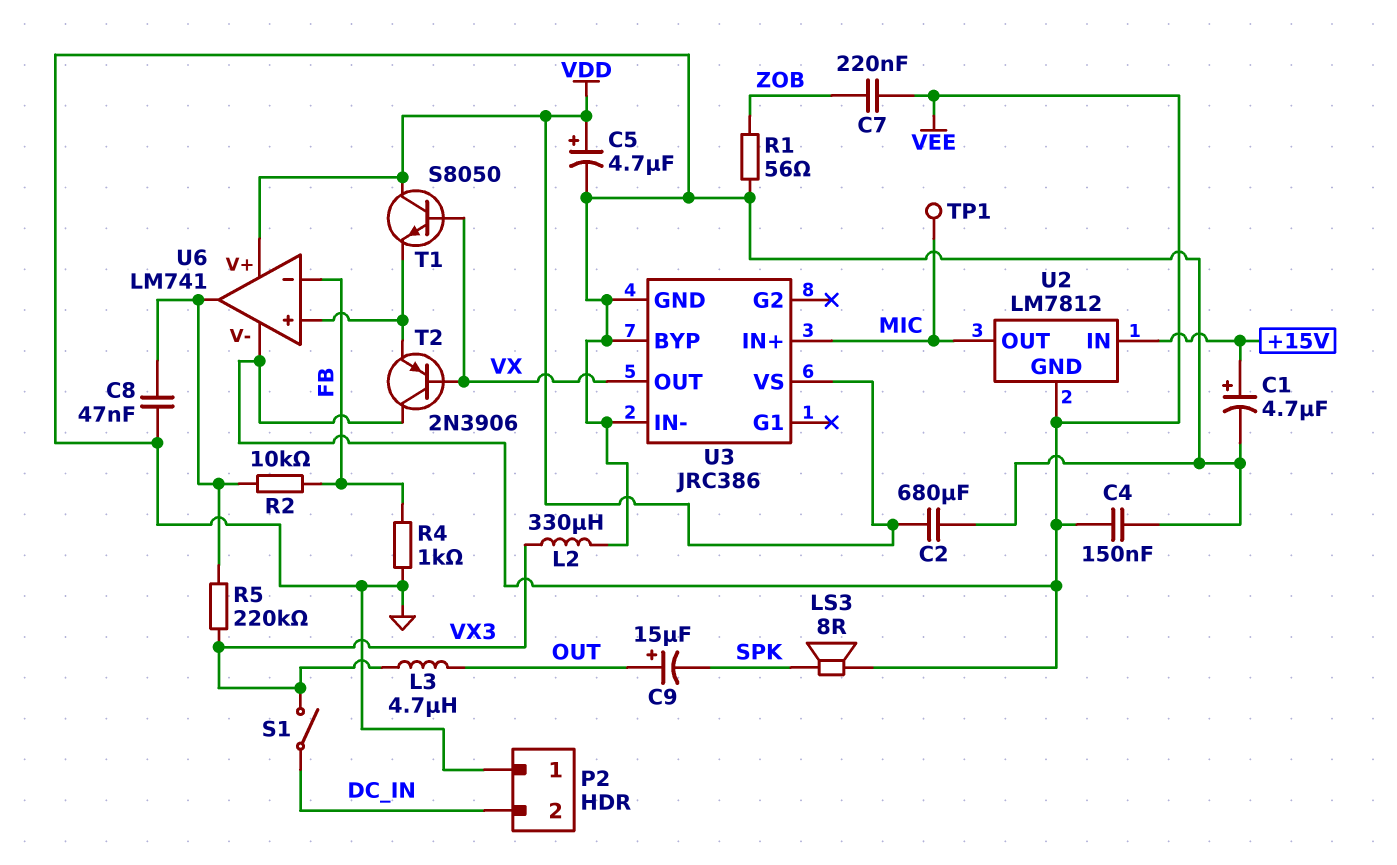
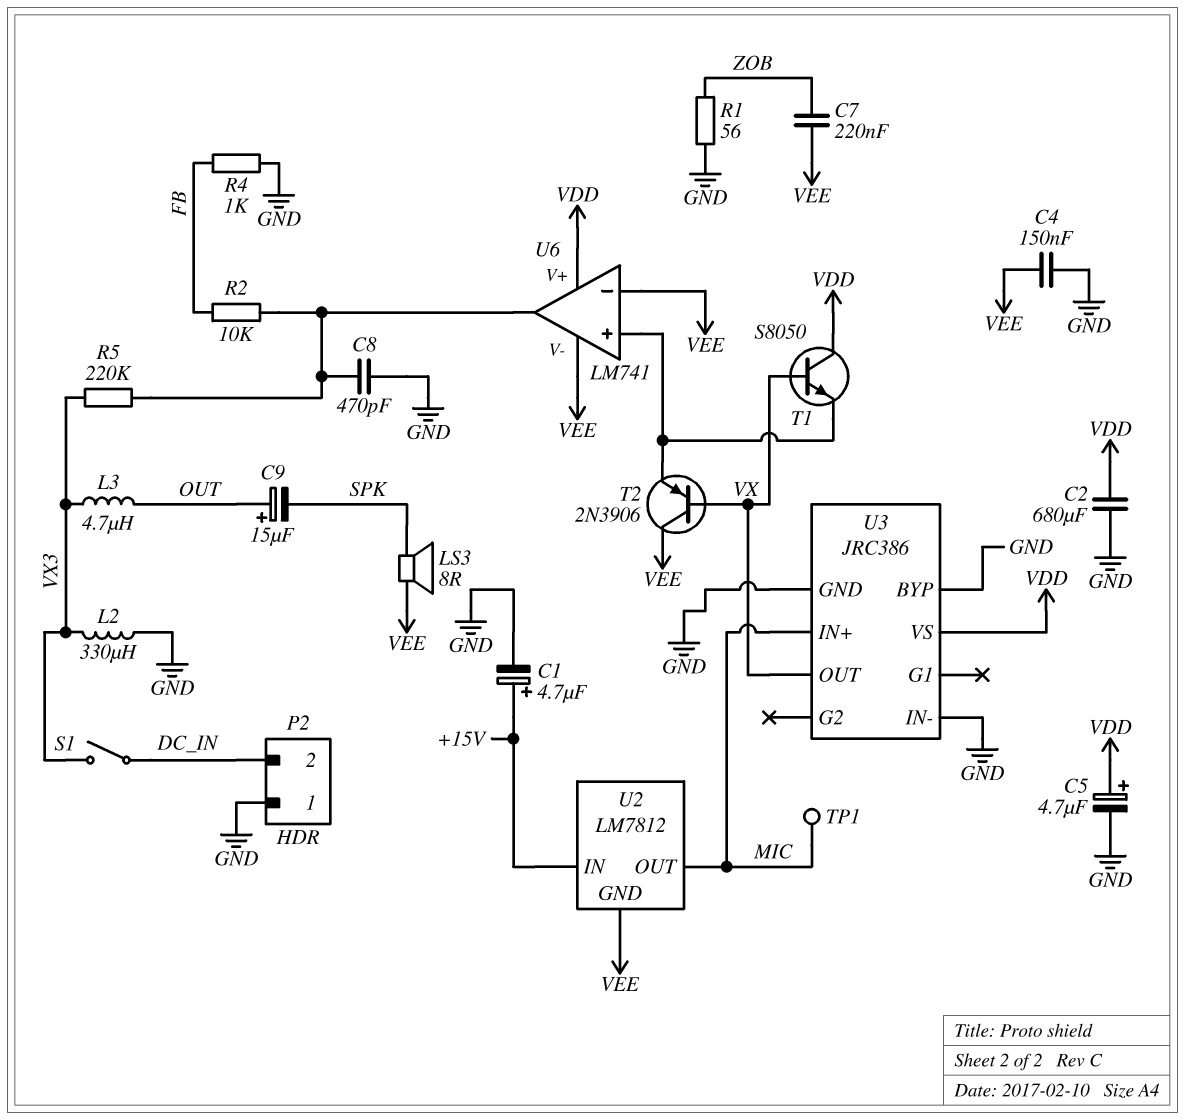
C8: 47nF (GND, U6/out) -> 470pF (GND, U6/out)
U6 pin in-: FB -> VEE

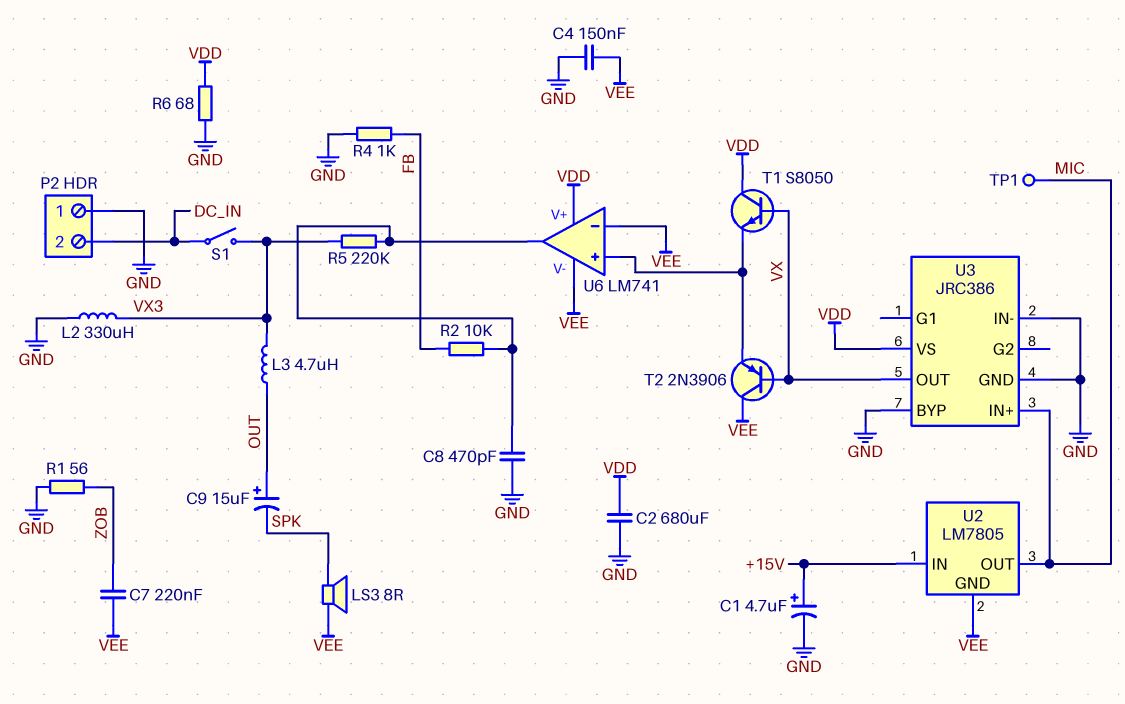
C5: 4.7uF (plus VDD, minus GND) -> none
R6: none -> 68 (GND, VDD)
U2: LM7812 -> LM7805

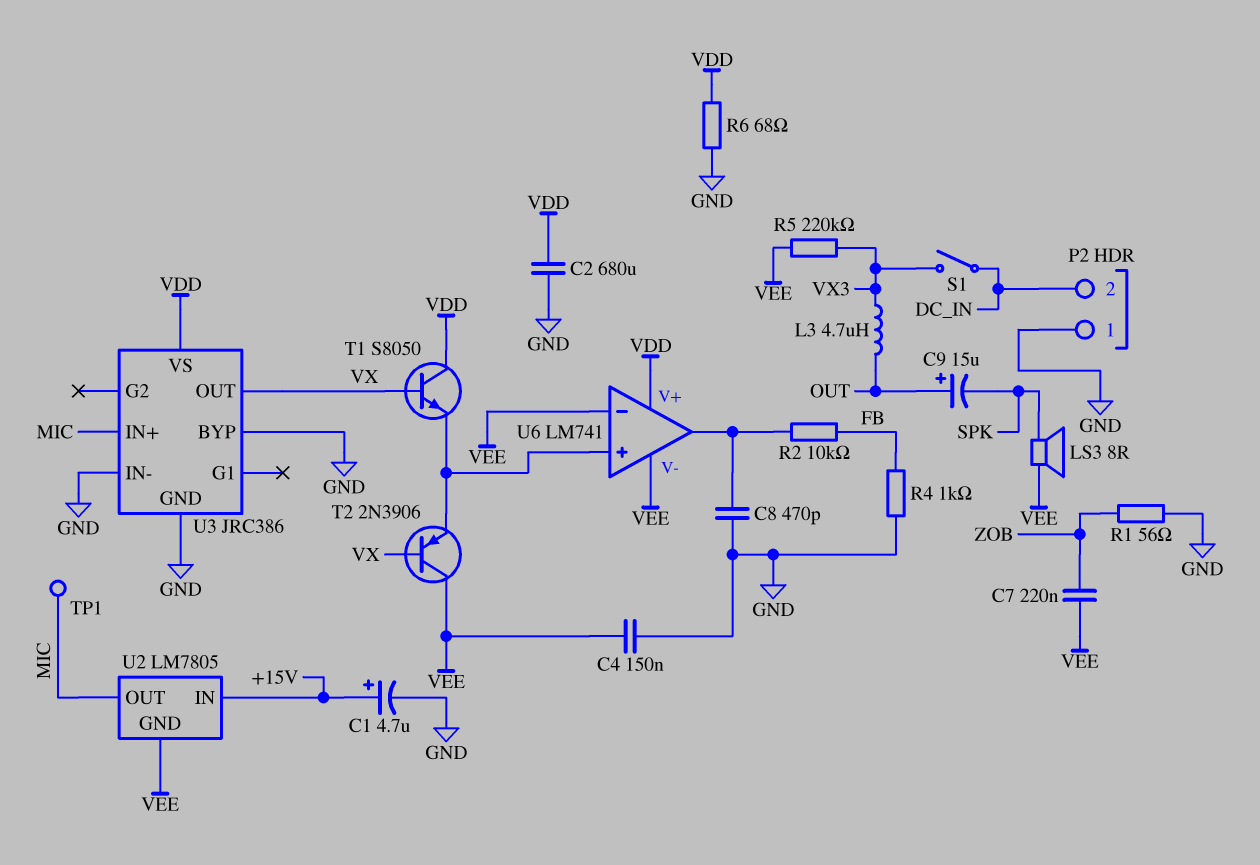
L2: 330uH (GND, VX3) -> none
R5: 220k (U6/out, VX3) -> 220k (VEE, VX3)

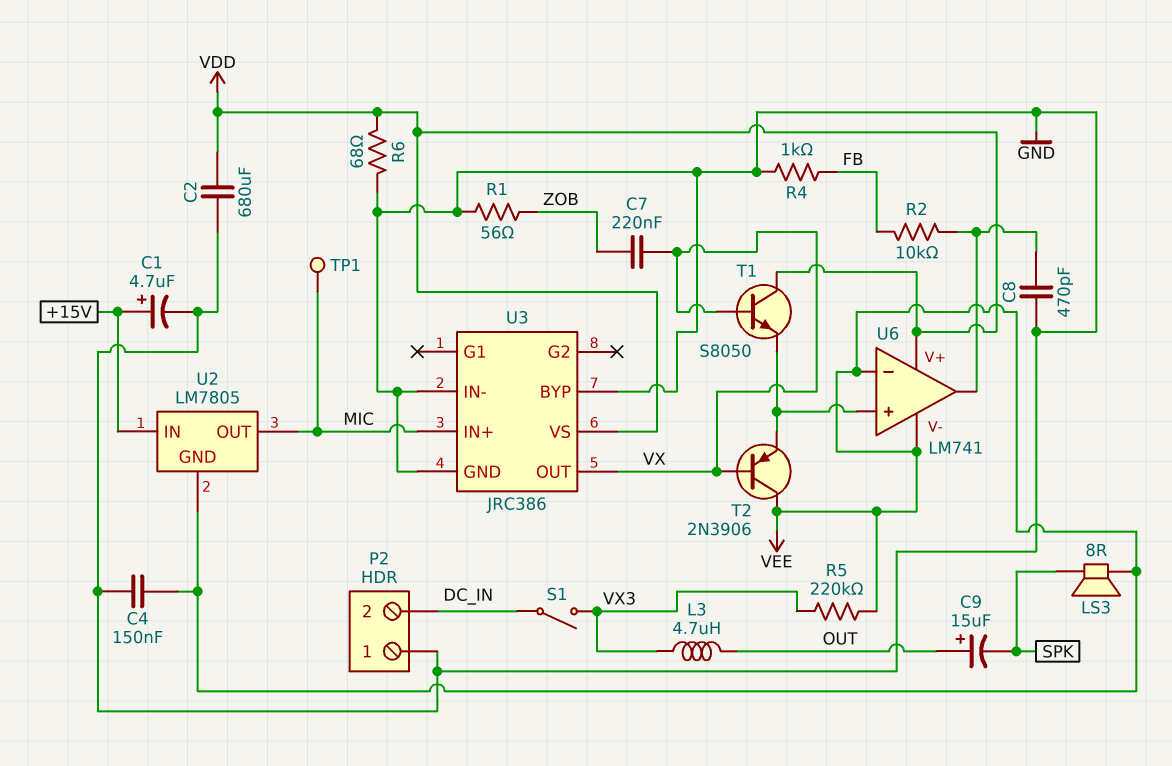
C7: 220nF (VEE, ZOB) -> 220nF (VX, ZOB)

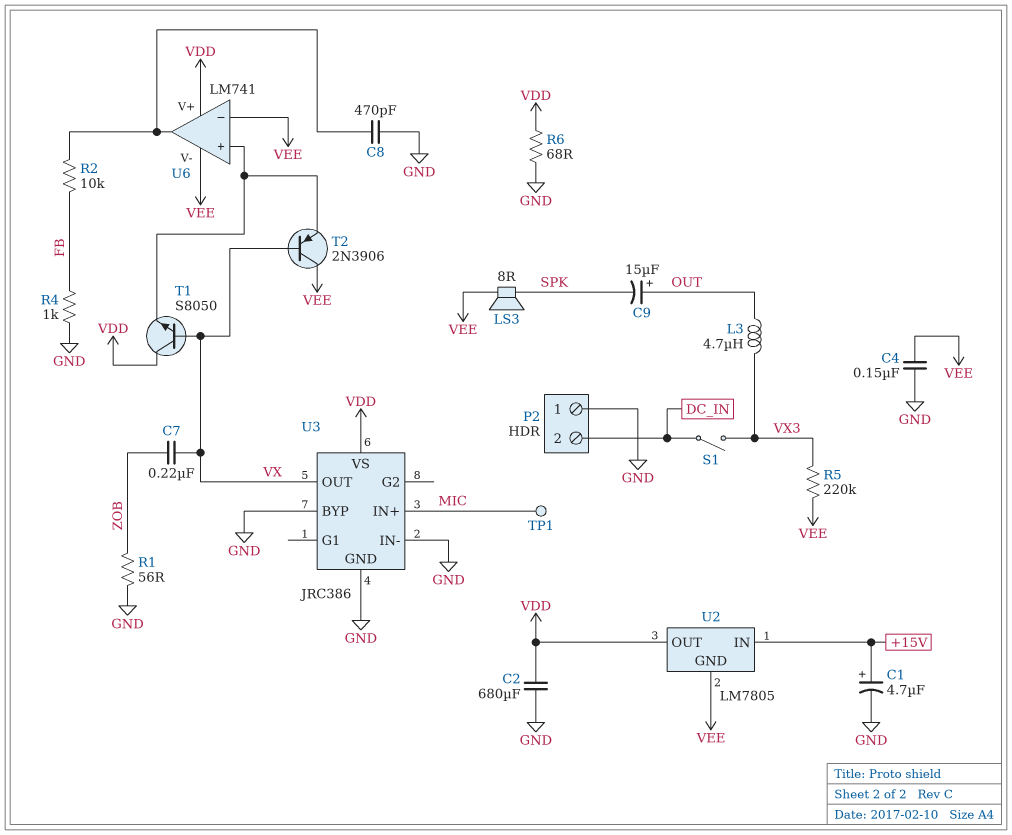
U2 pin OUT: MIC -> VDD

